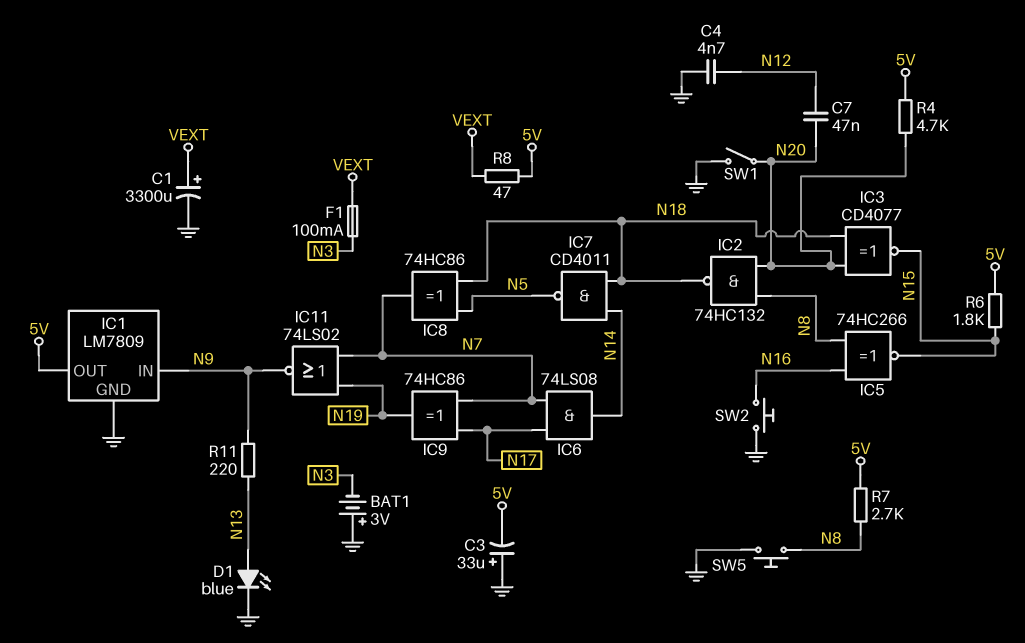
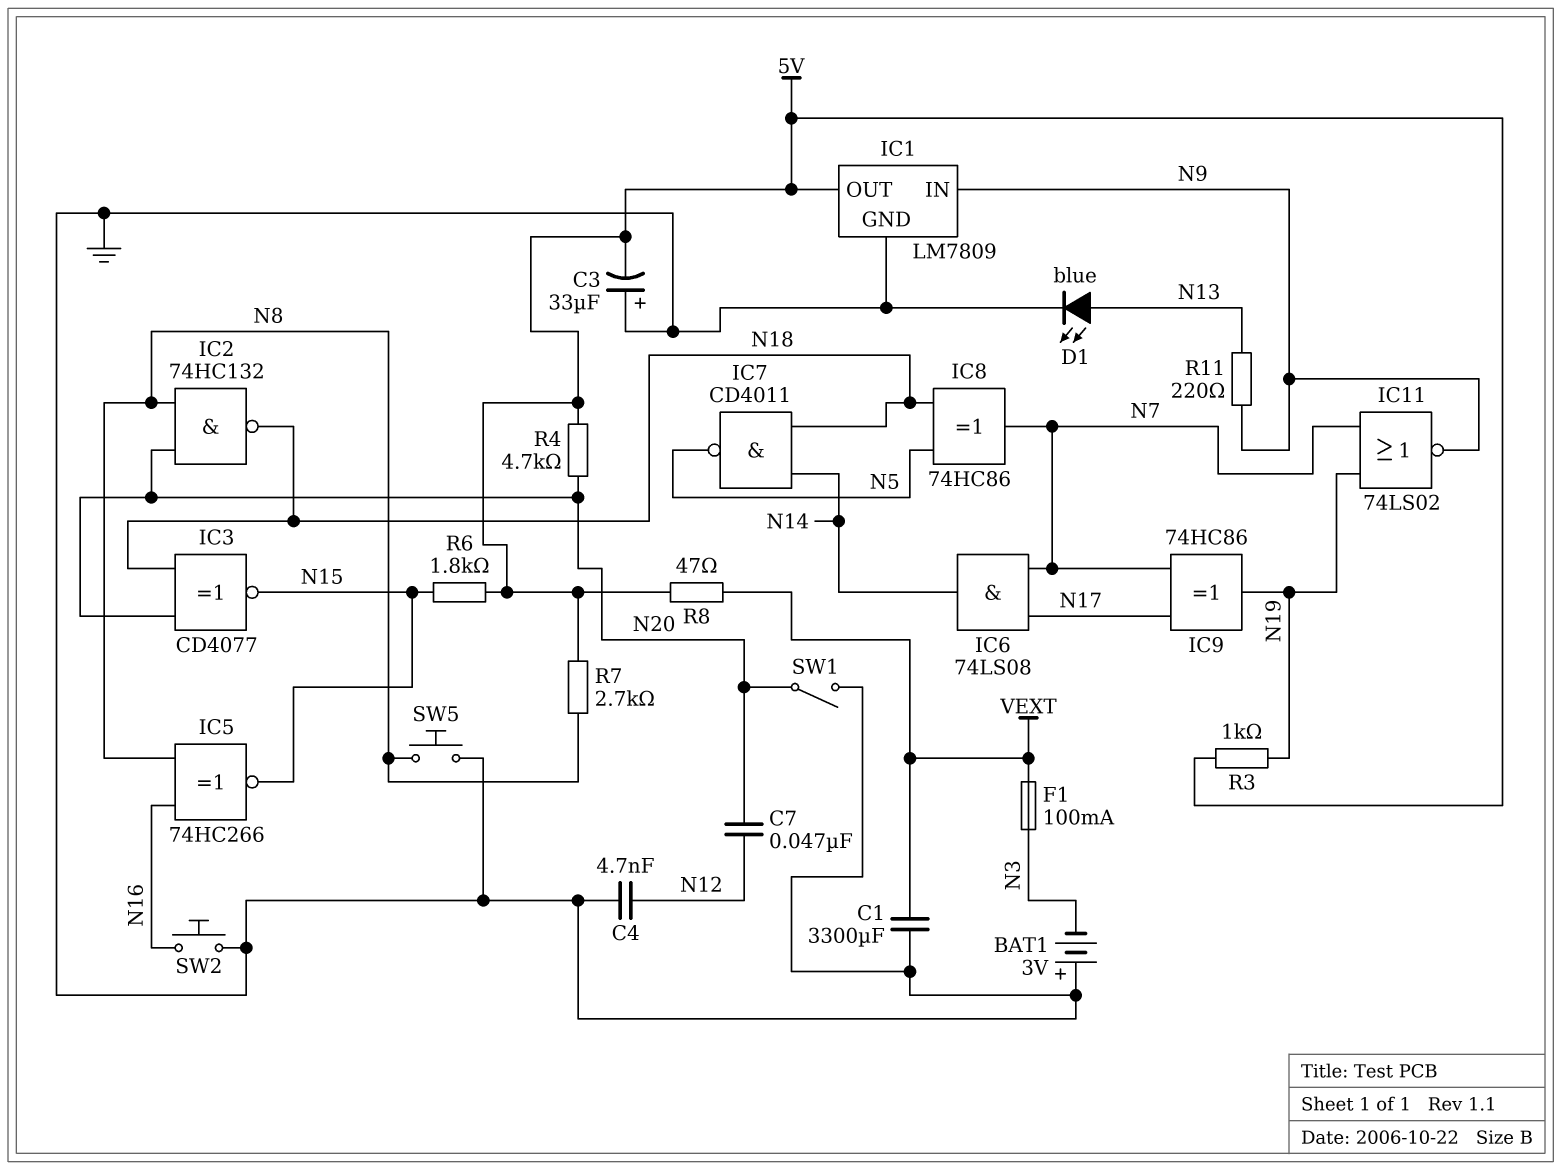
C1: 3300uF (plus VEXT, minus GND) -> 3300uF (GND, VEXT)
R3: none -> 1k (5V, N19)

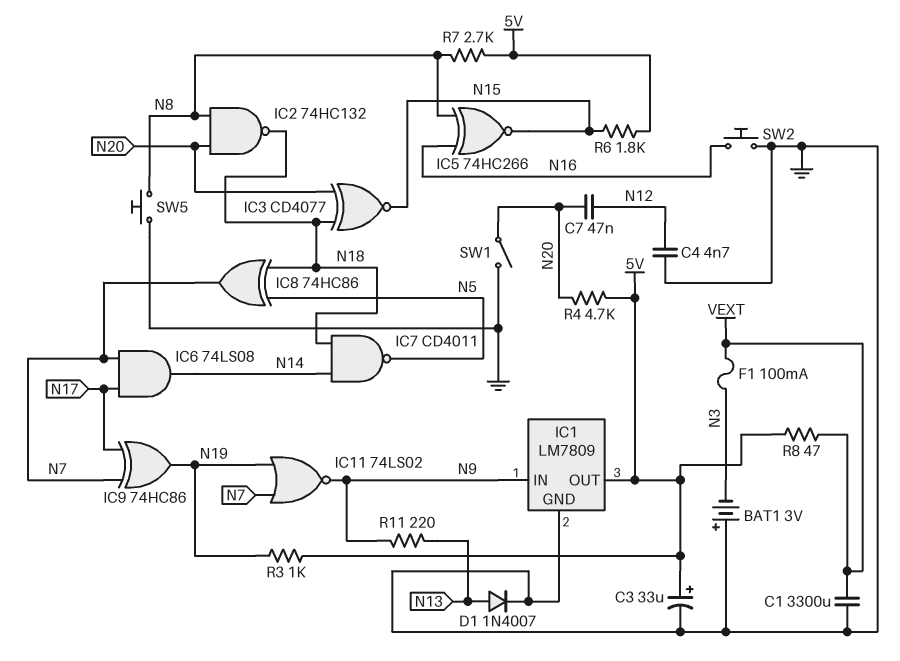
C3: 33uF (plus GND, minus 5V) -> 33uF (plus 5V, minus GND)
D1: LED blue (A N13, K GND) -> diode 1N4007 (A N13, K GND)

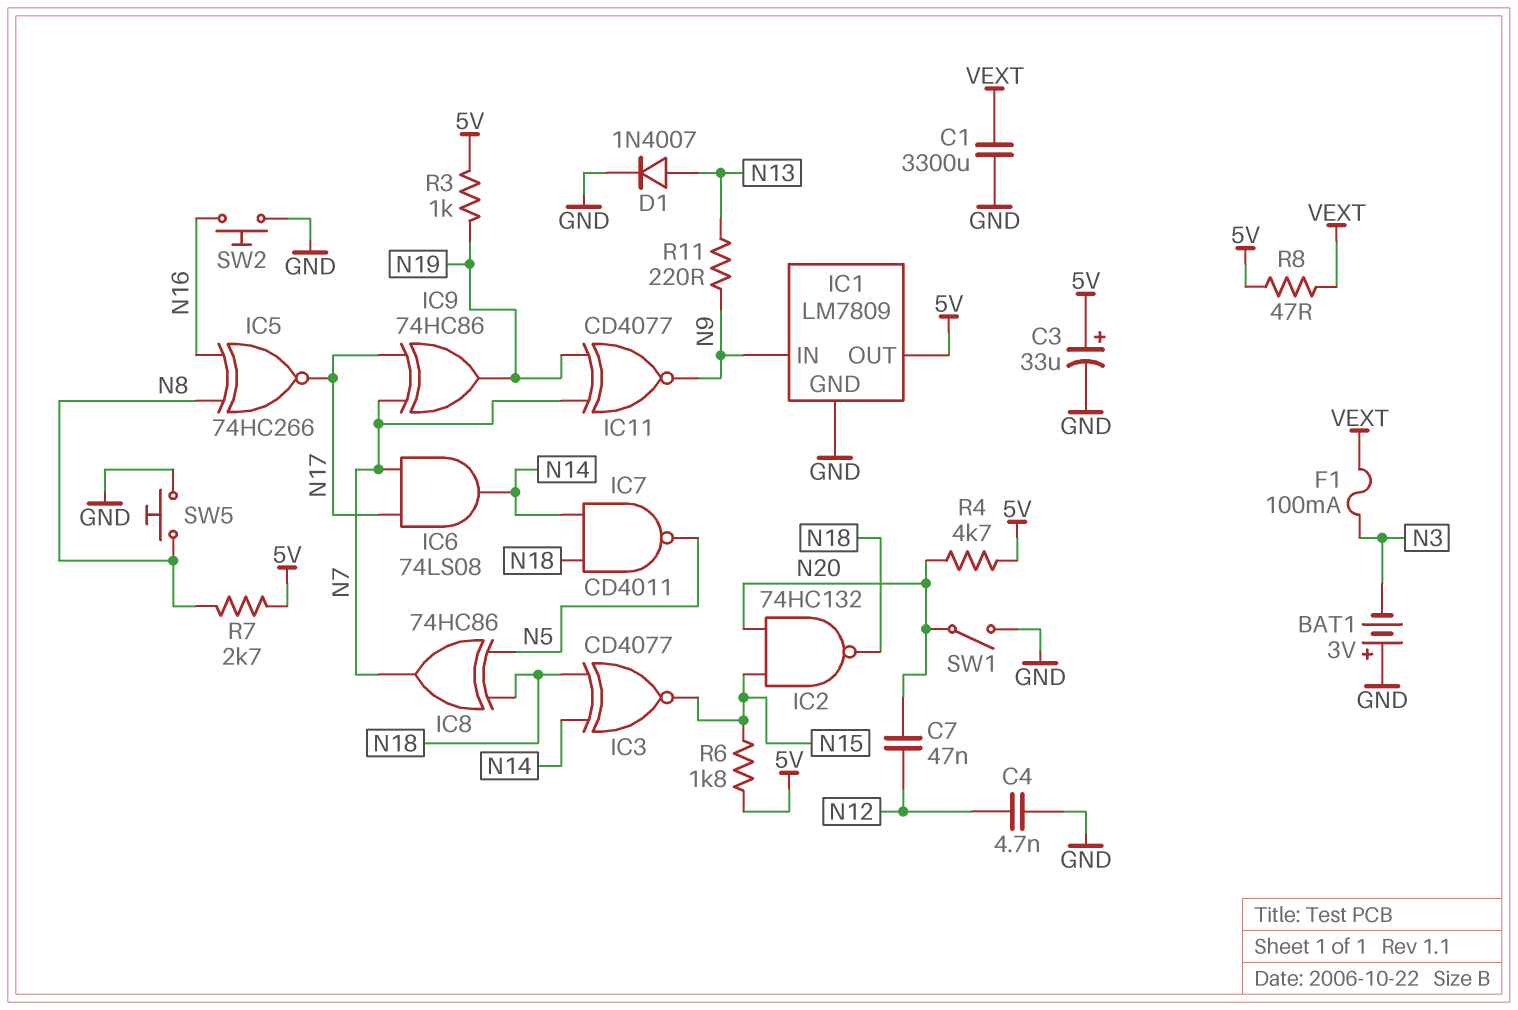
IC2: NAND 74HC132 (in N8, in N20, out N18) -> NAND 74HC132 (in N15, in N20, out N18)
IC3: XNOR CD4077 (in N18, in N20, out N15) -> XNOR CD4077 (in N14, in N18, out N15)
IC5: XNOR 74HC266 (in N8, in N16, out N15) -> XNOR 74HC266 (in N8, in N16, out N17)
IC11: NOR 74LS02 (in N7, in N19, out N9) -> XNOR CD4077 (in N7, in N19, out N9)

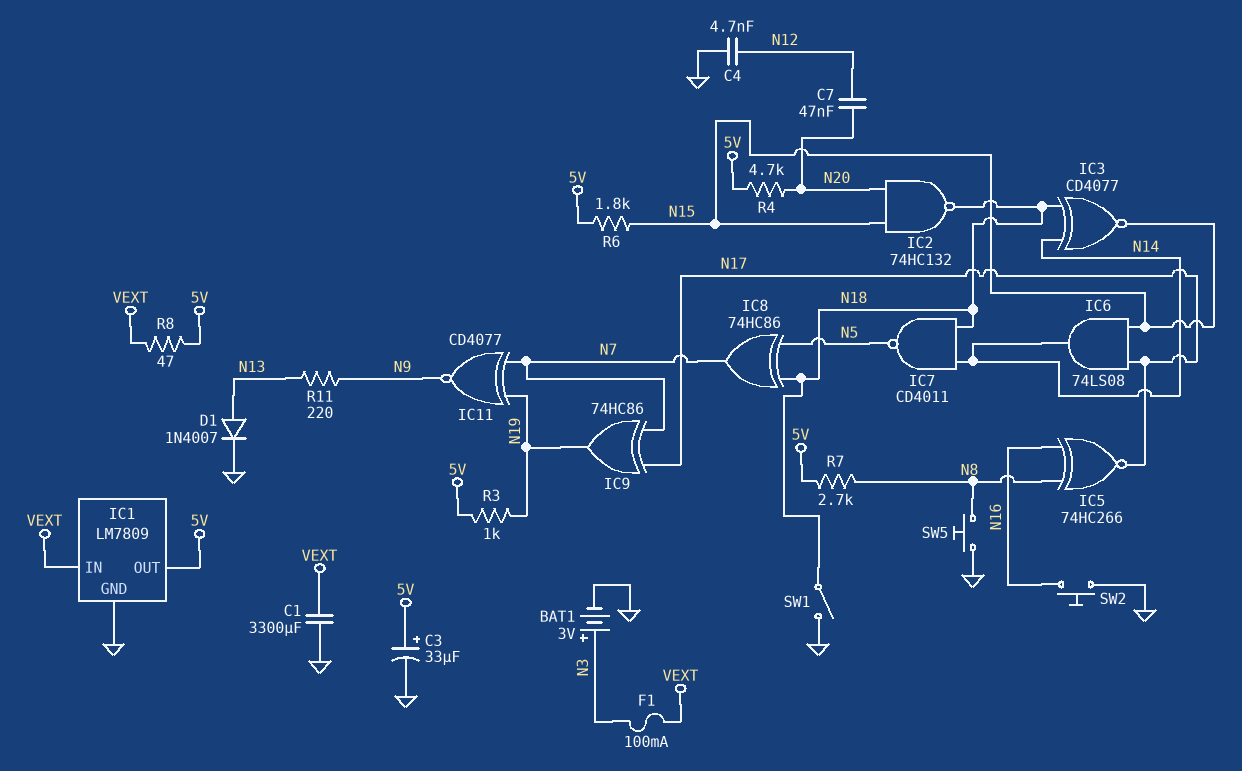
BAT1: 3V (plus GND, minus N3) -> 3V (plus N3, minus GND)
IC1 pin IN: N9 -> VEXT
IC6: AND 74LS08 (in N7, in N17, out N14) -> AND 74LS08 (in N15, in N17, out N14)
SW1: switch (GND, N20) -> switch (GND, N18)

